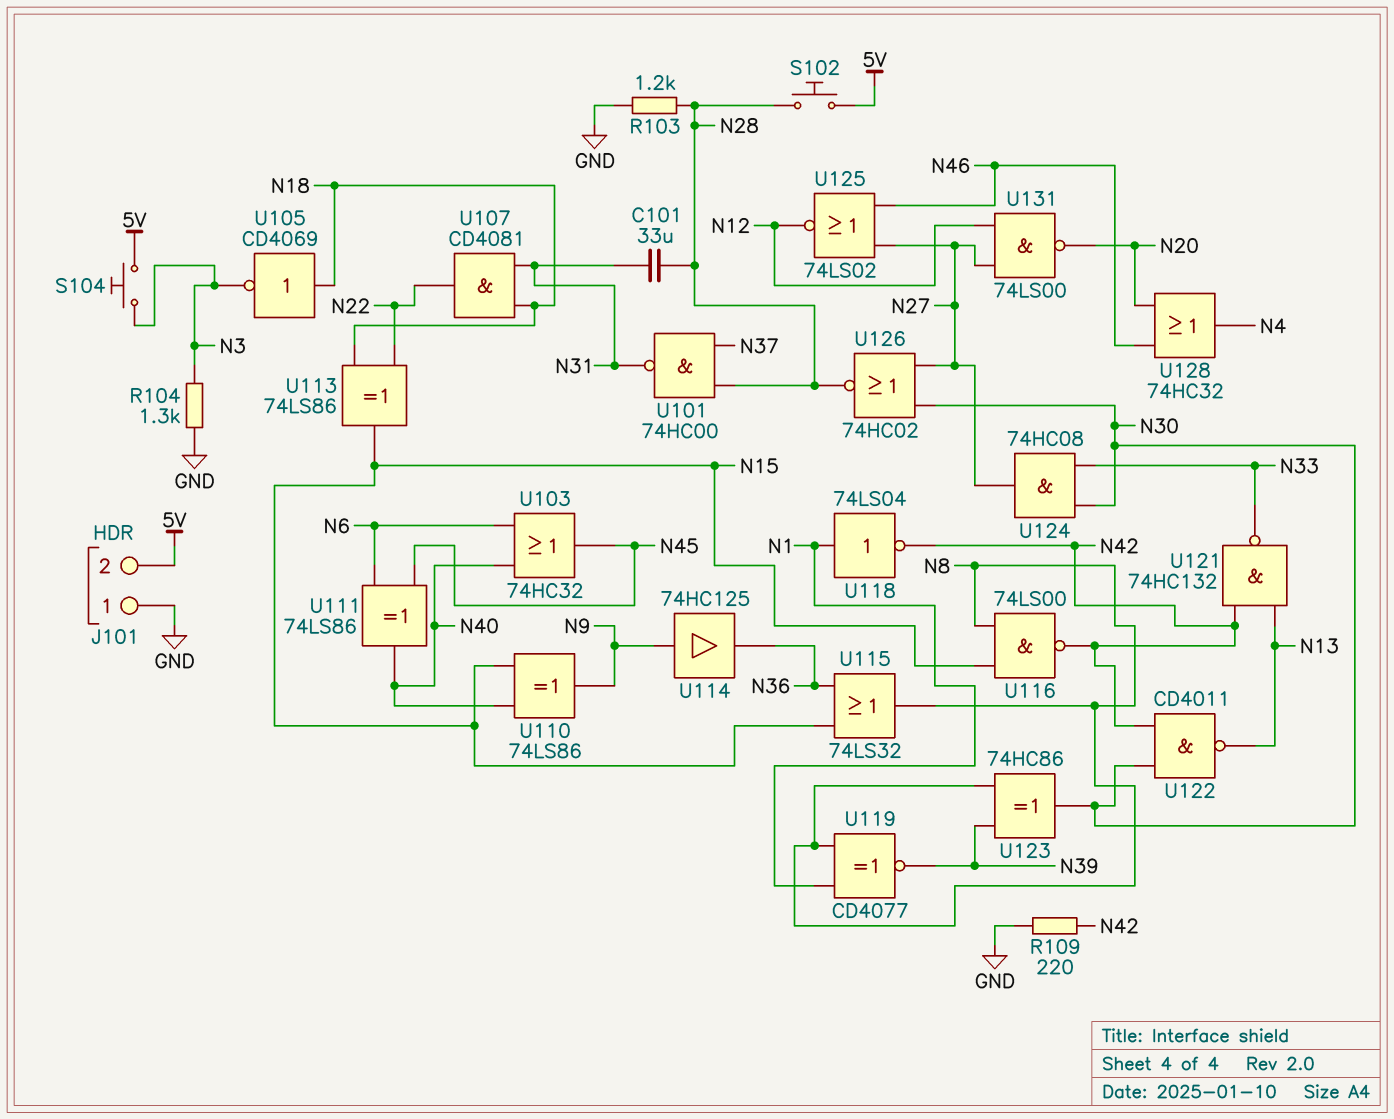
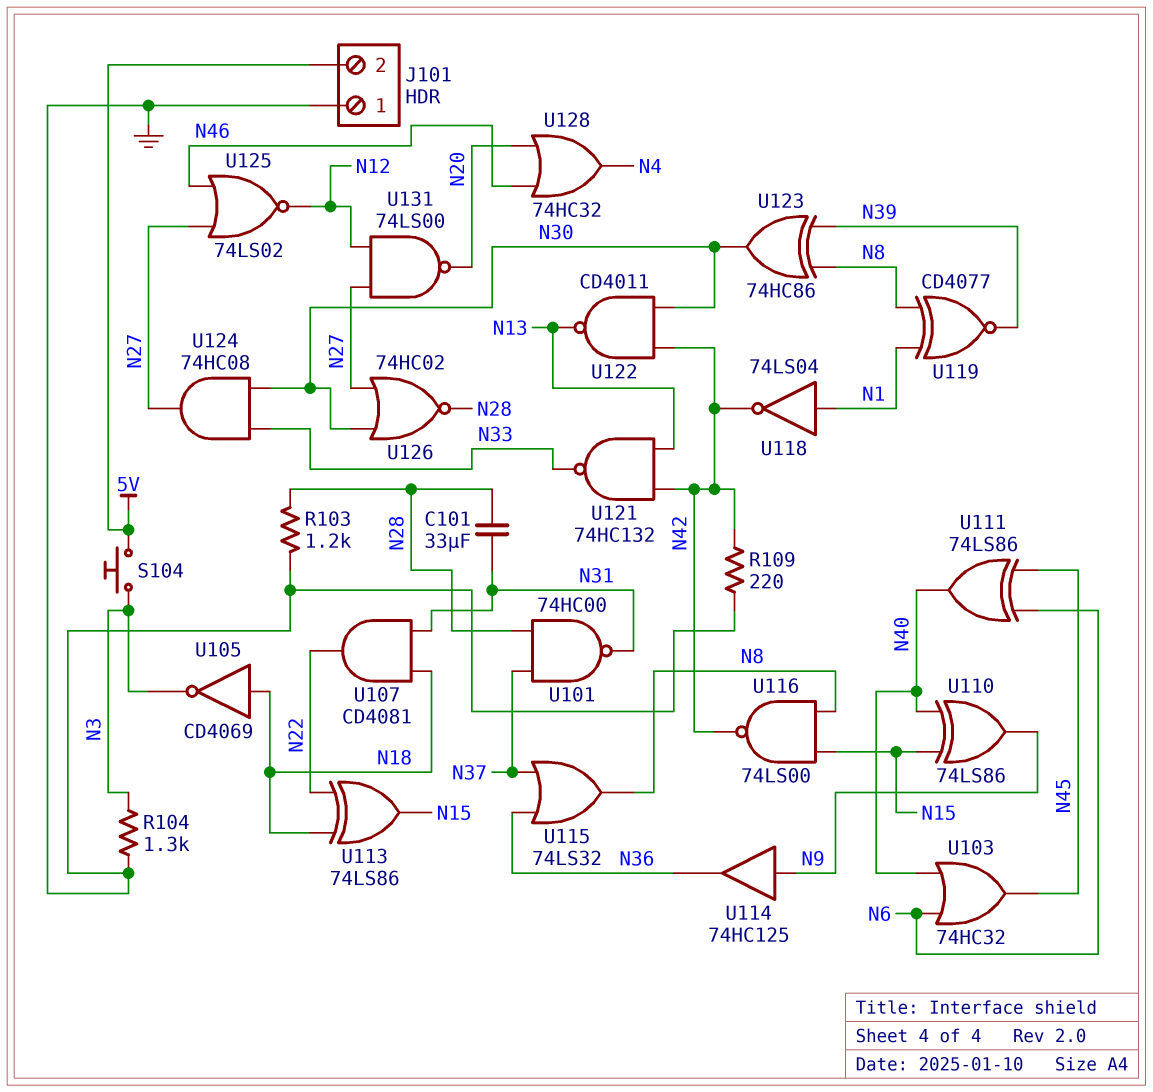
S102: button (5V, N28) -> none
U115: OR 74LS32 (in N15, in N36, out N8) -> OR 74LS32 (in N36, in N37, out N8)

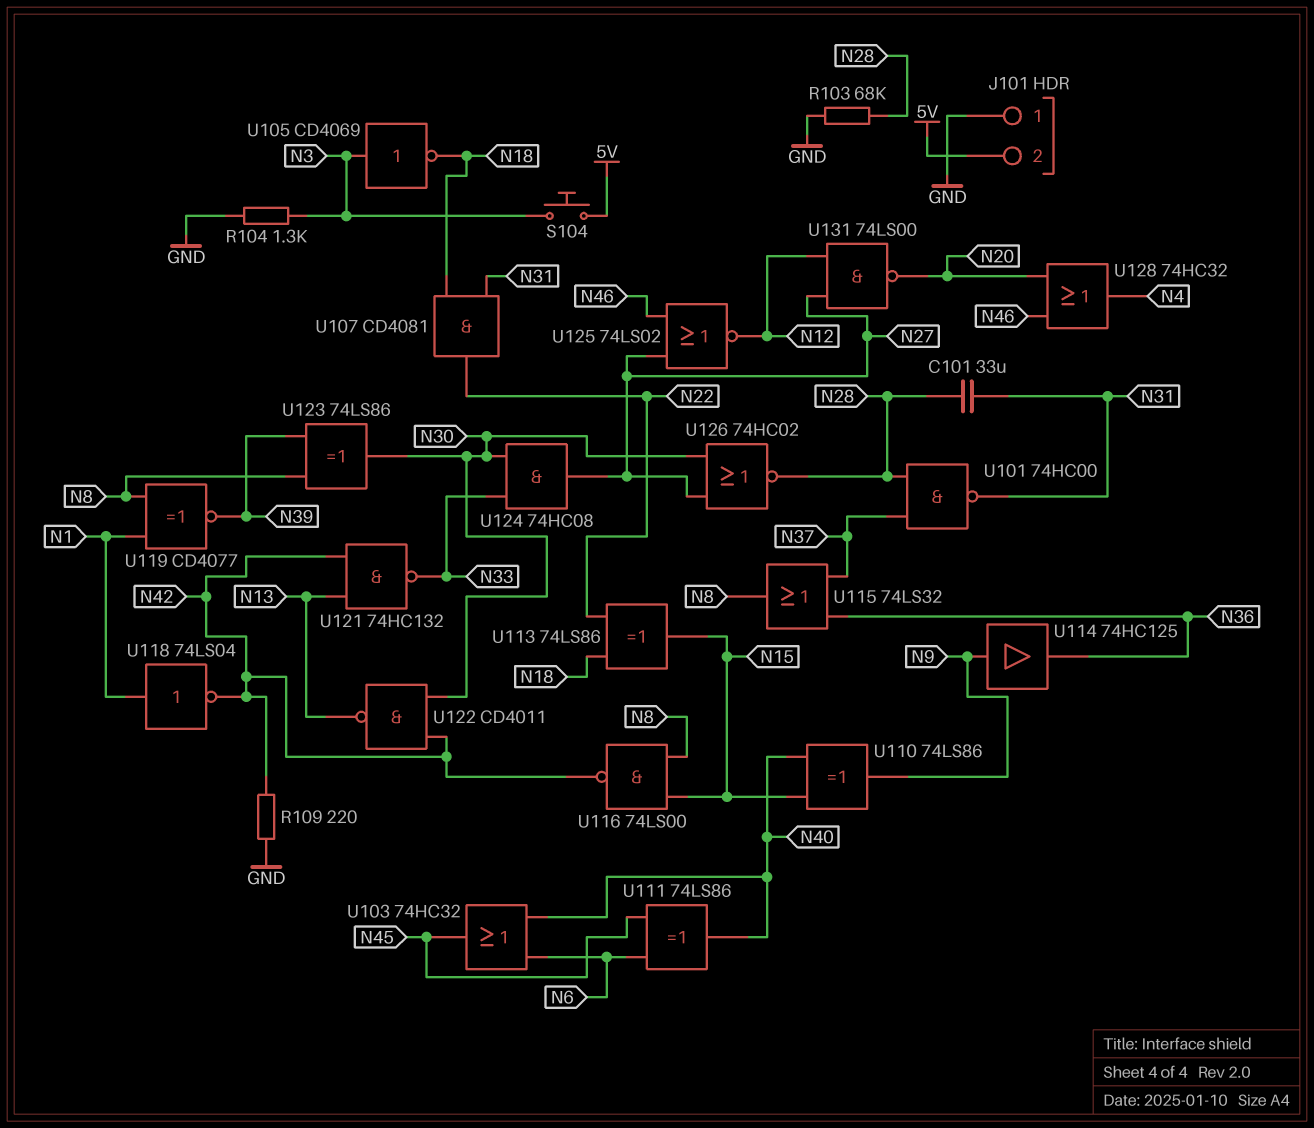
R103: 1.2k (GND, N28) -> 68k (GND, N28)
U105: NOT CD4069 (in N18, out N3) -> NOT CD4069 (in N3, out N18)
U123: XOR 74HC86 (in N8, in N39, out N30) -> XOR 74LS86 (in N8, in N39, out N30)

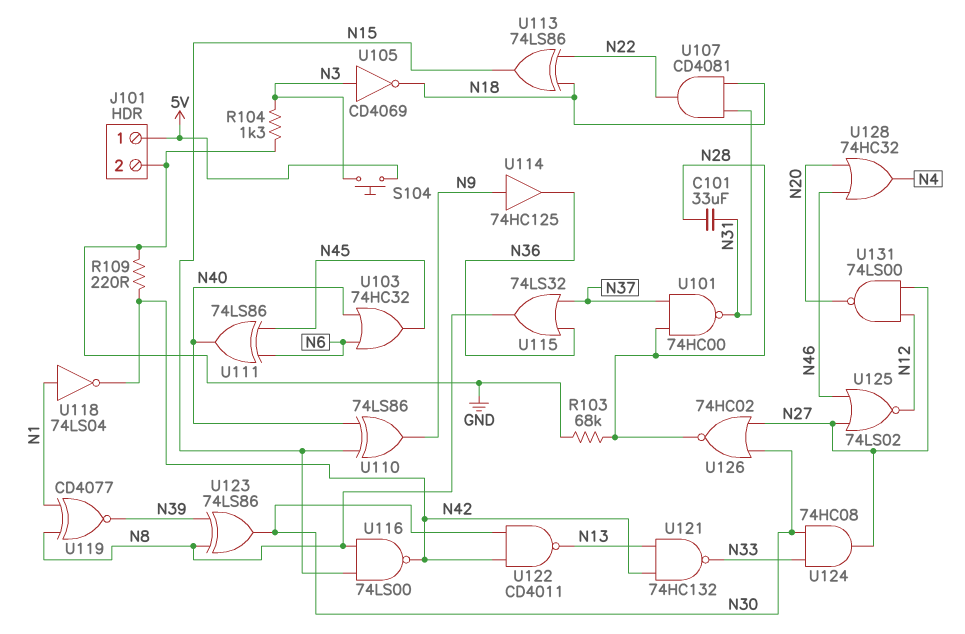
J101 pin 1: GND -> 5V
J101 pin 2: 5V -> GND

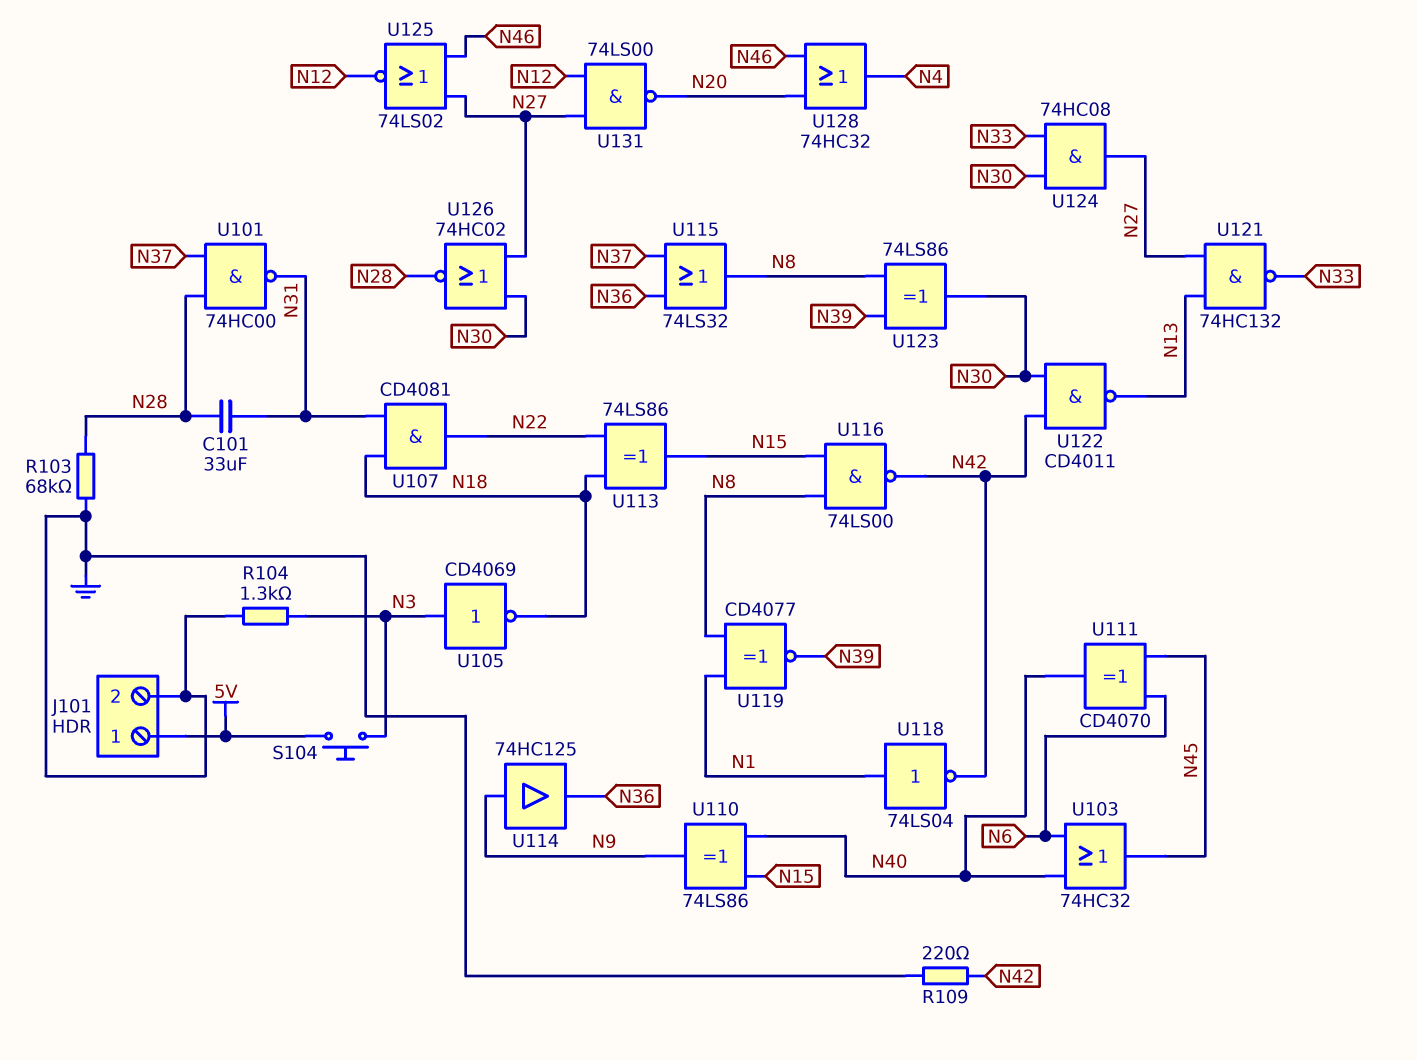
U111: XOR 74LS86 (in N6, in N45, out N40) -> XOR CD4070 (in N6, in N45, out N40)
U121: NAND 74HC132 (in N13, in N42, out N33) -> NAND 74HC132 (in N13, in N27, out N33)

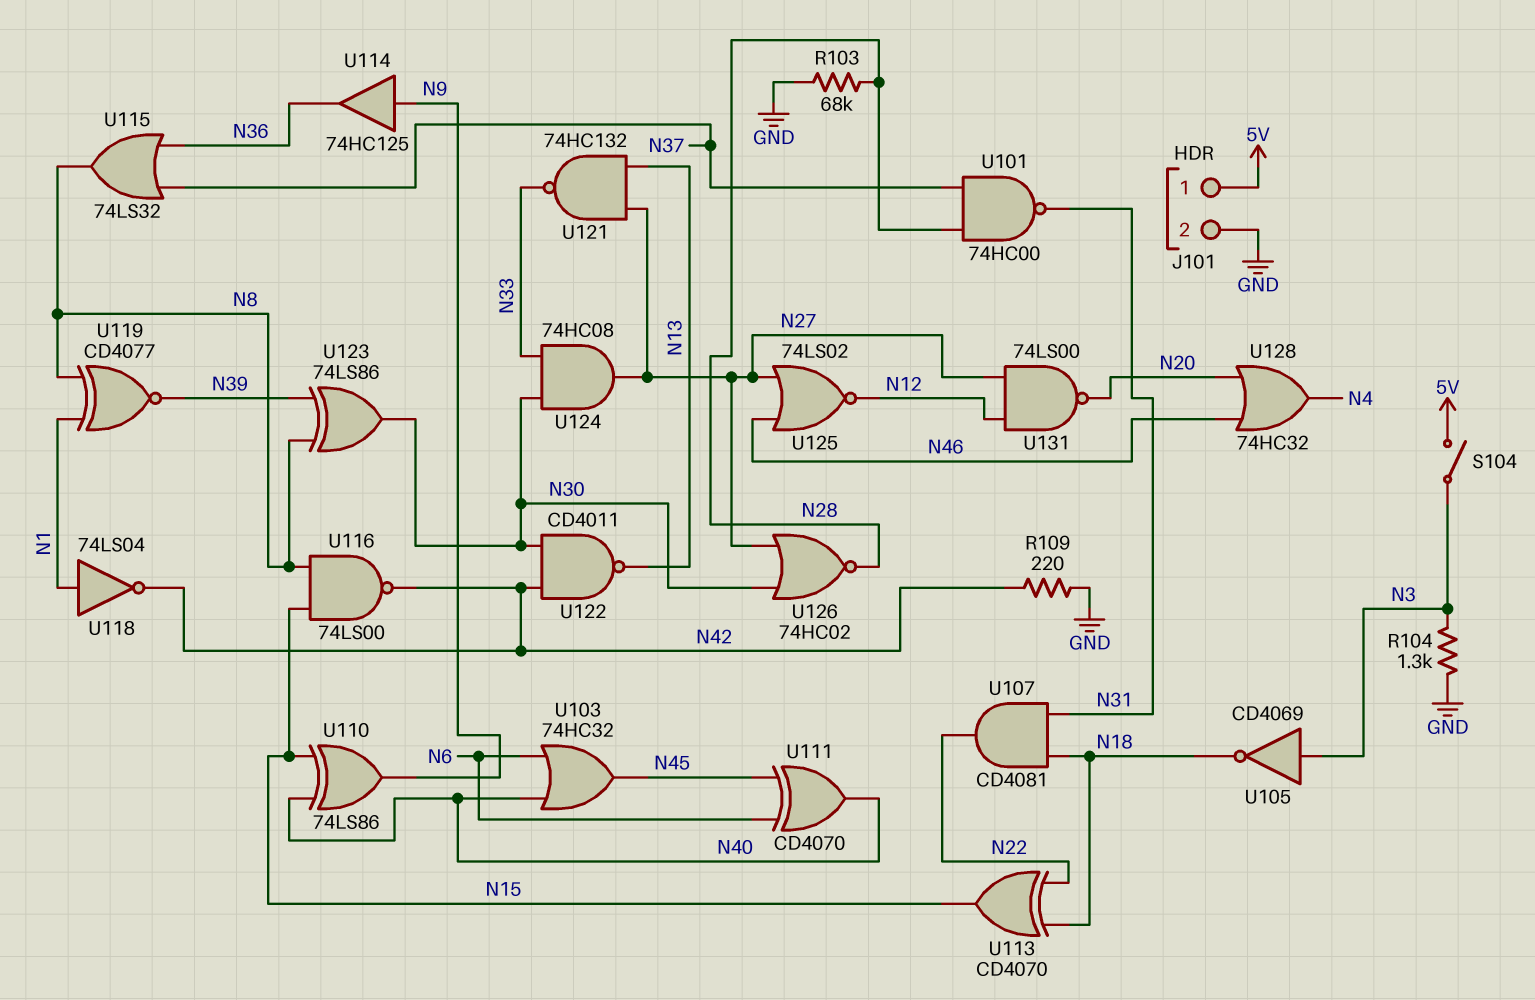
C101: 33uF (N28, N31) -> none
S104: button (5V, N3) -> switch (5V, N3)
U113: XOR 74LS86 (in N18, in N22, out N15) -> XOR CD4070 (in N18, in N22, out N15)

